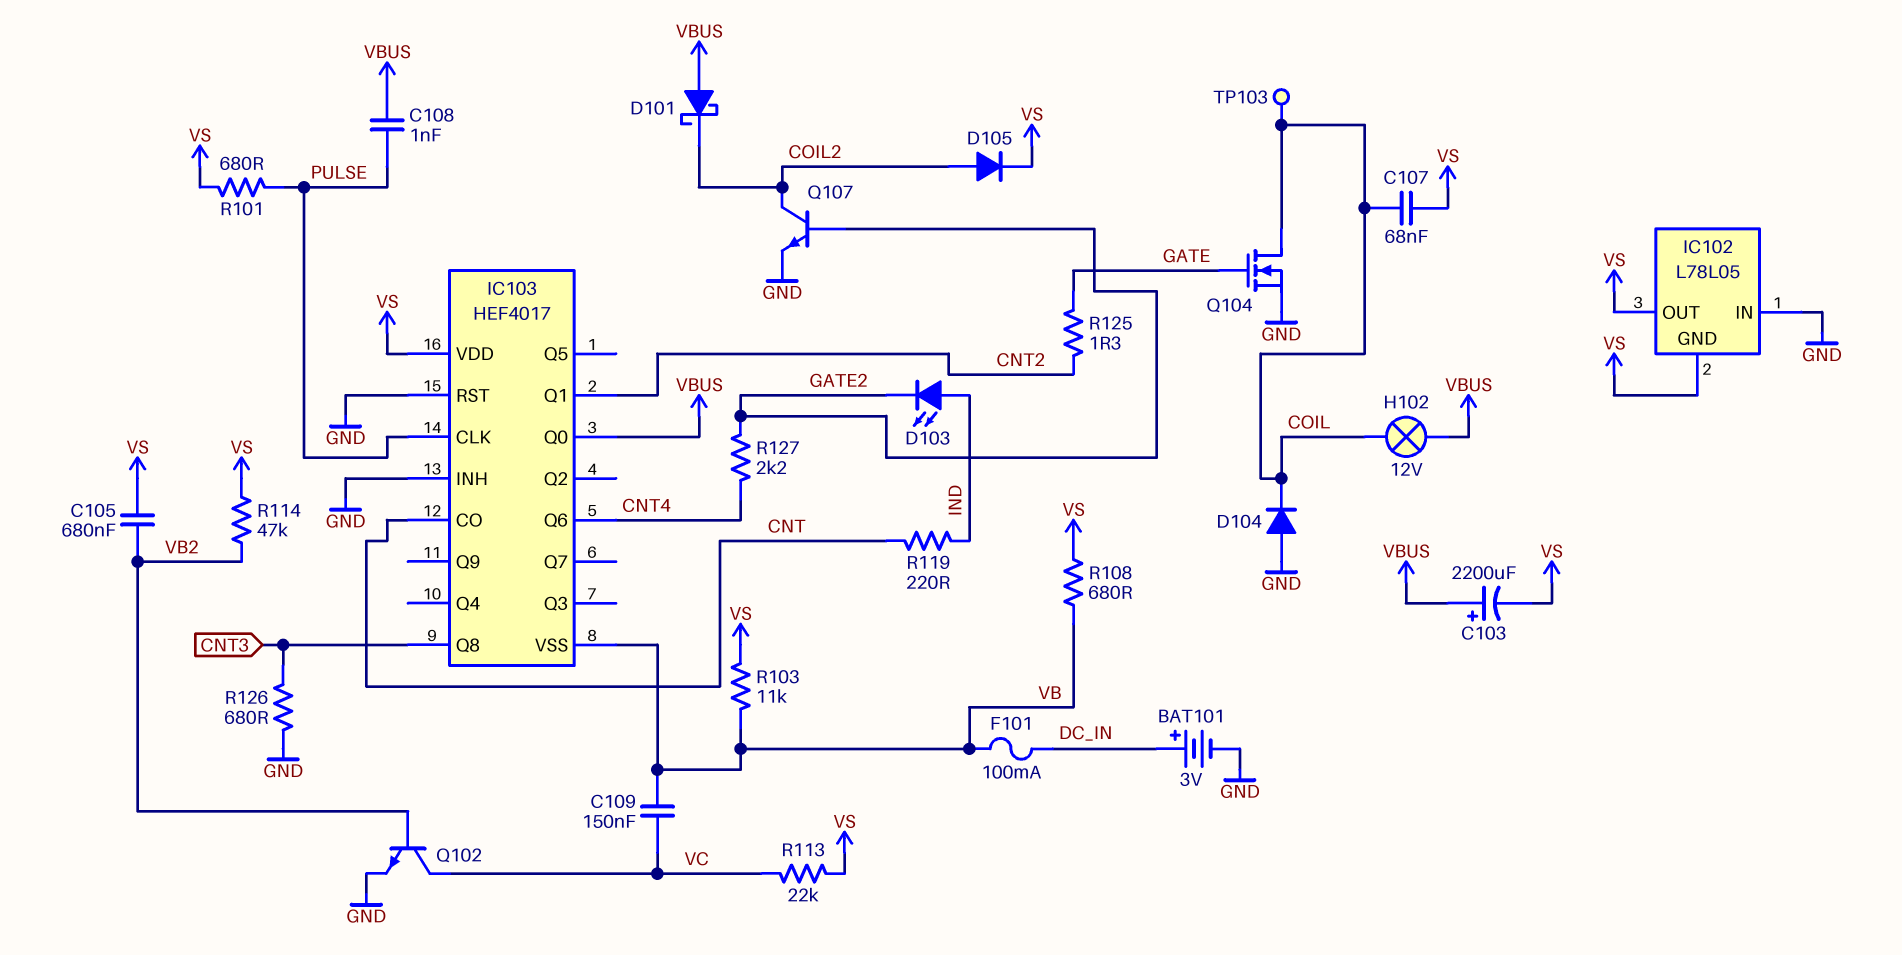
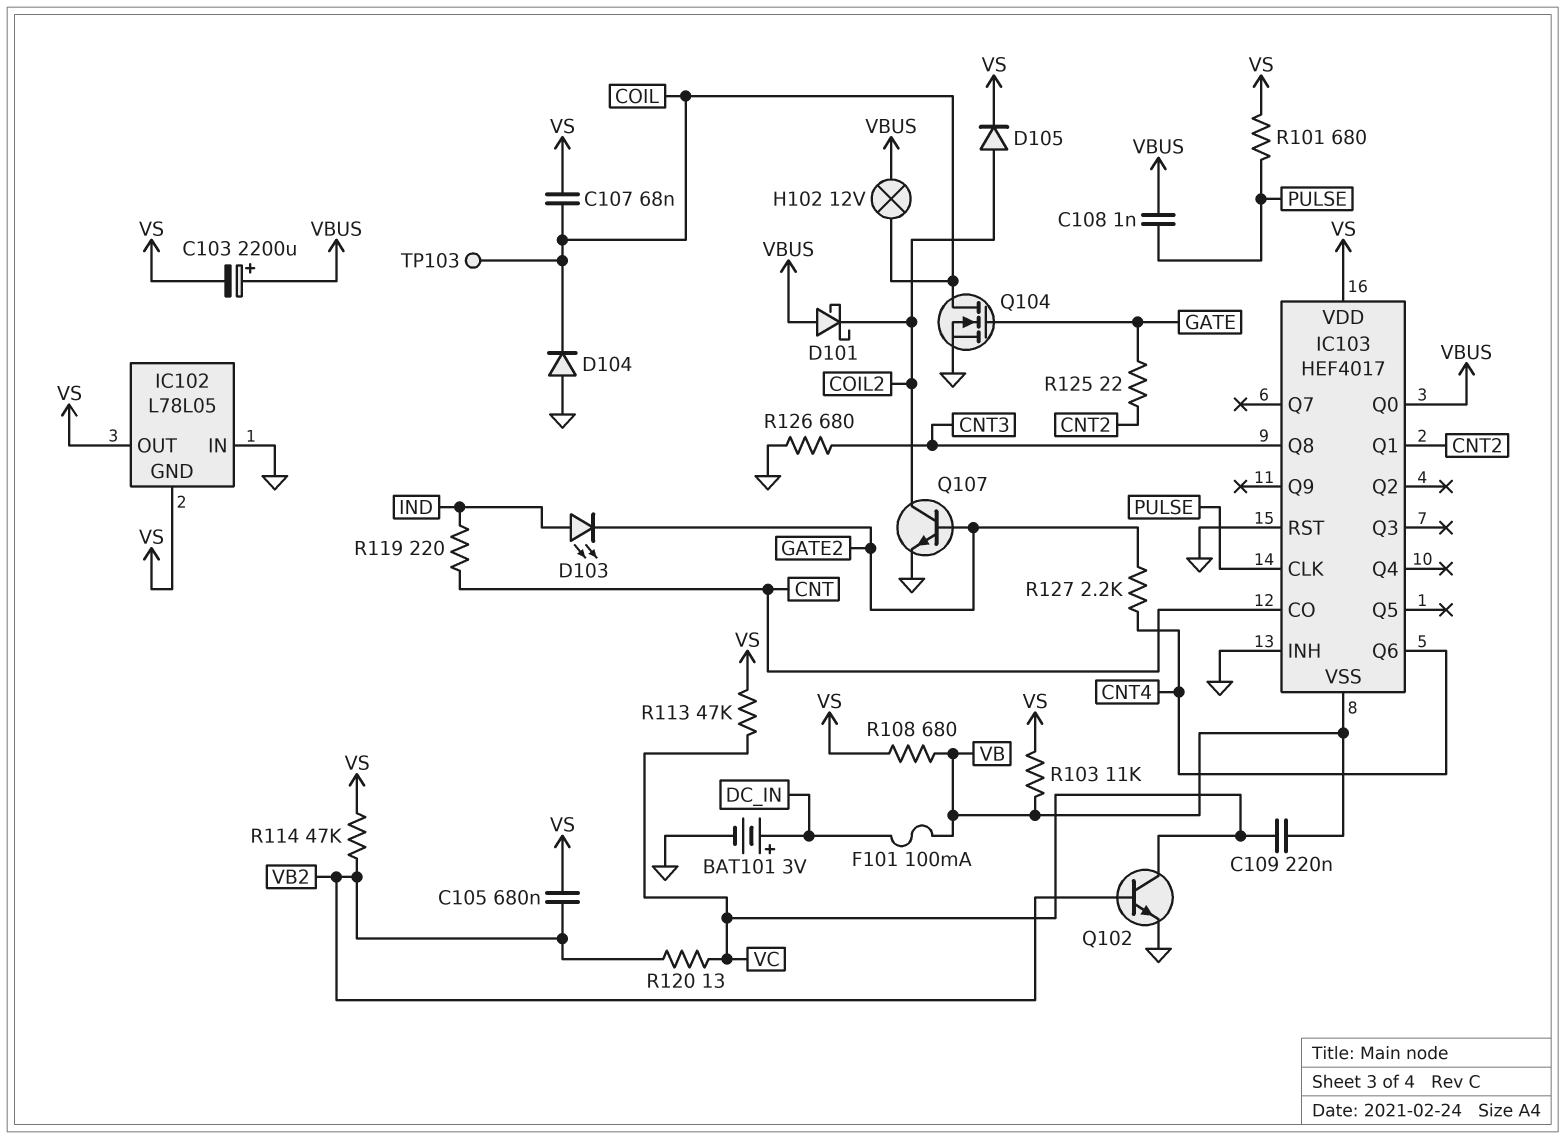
C109: 150nF (VB, VC) -> 220nF (VB, VC)
R113: 22k (VC, VS) -> 47k (VC, VS)
R120: none -> 13 (VB2, VC)
R125: 1.3 (CNT2, GATE) -> 22 (CNT2, GATE)

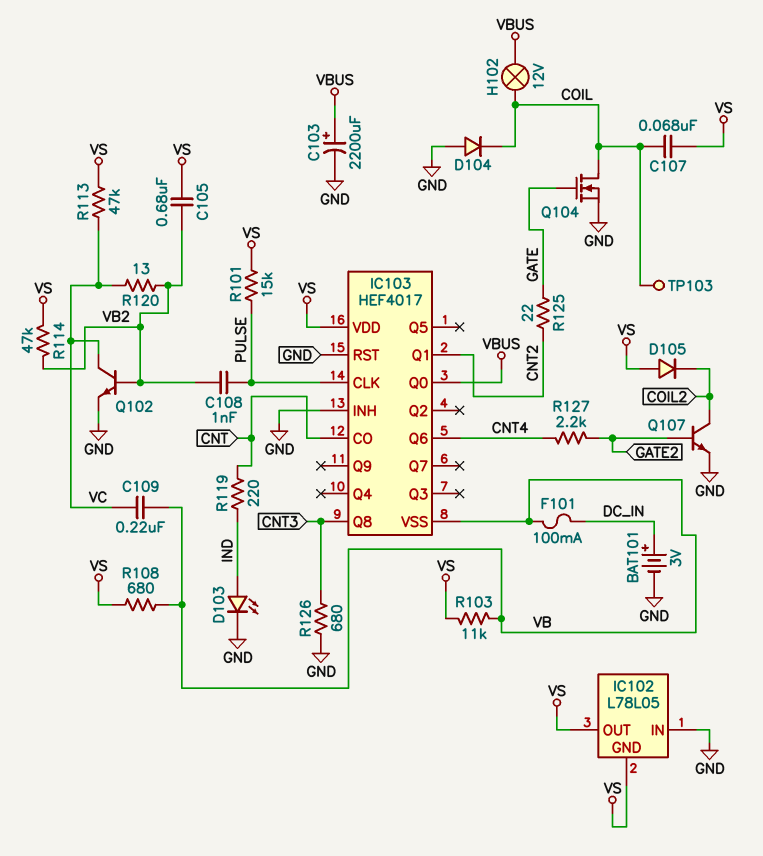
C103: 2200uF (plus VBUS, minus VS) -> 2200uF (plus VBUS, minus GND)
C108: 1nF (PULSE, VBUS) -> 1nF (PULSE, VB2)
D101: schottky (A VBUS, K COIL2) -> none
D103: LED (A IND, K GATE2) -> LED (A IND, K GND)
D105: diode (A COIL2, K VS) -> diode (A VS, K COIL2)
R101: 680 (PULSE, VS) -> 15k (PULSE, VS)

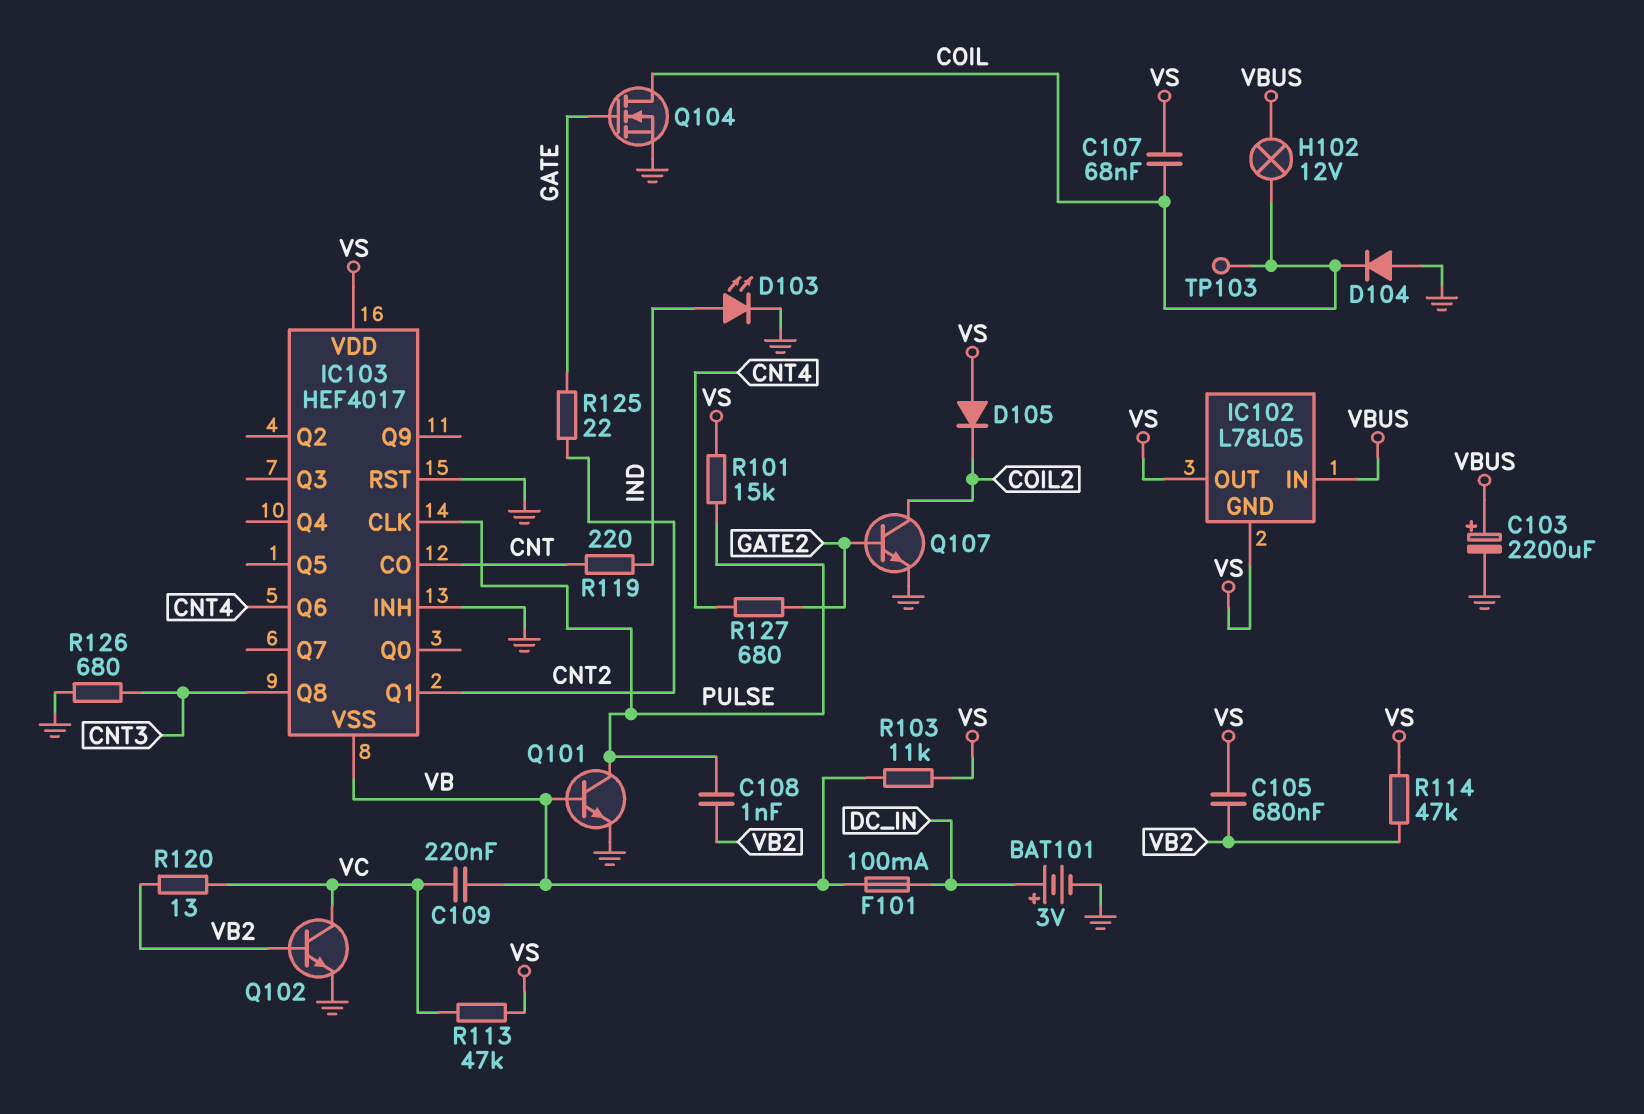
IC102 pin IN: GND -> VBUS
IC103 pin Q0: VBUS -> none
Q101: none -> NPN (B VB, C PULSE, E GND)
R108: 680 (VB, VS) -> none
R127: 2.2k (CNT4, GATE2) -> 680 (CNT4, GATE2)

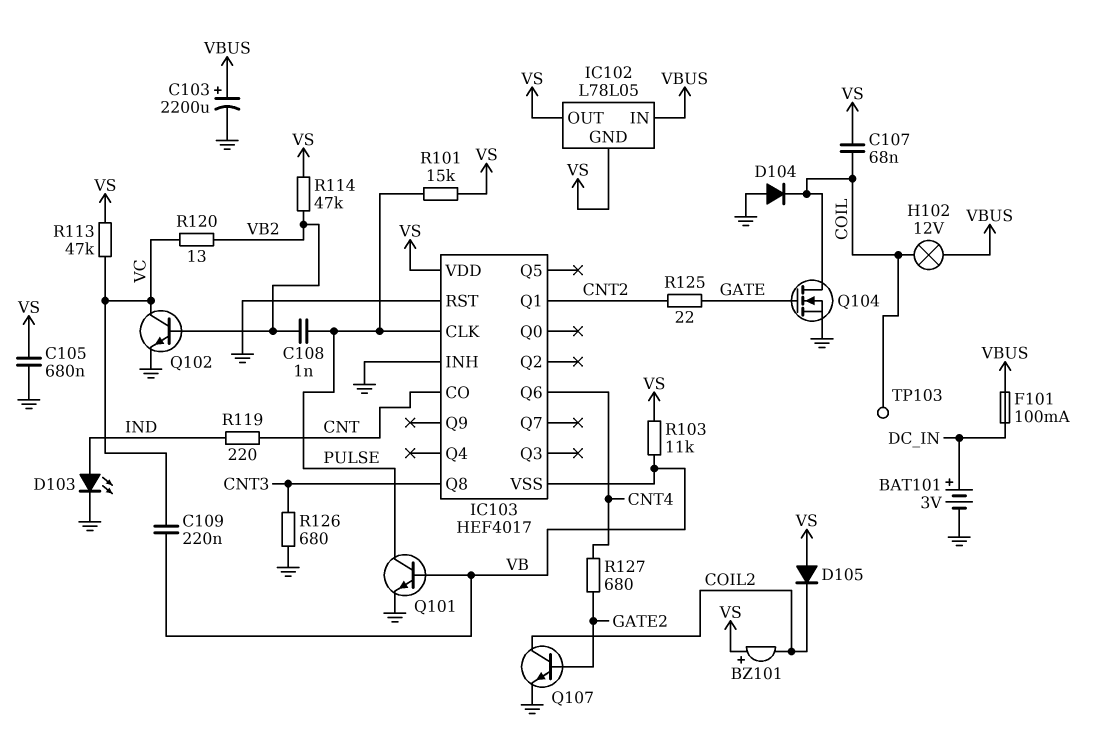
BZ101: none -> buzzer (plus VS, minus COIL2)
C105: 680nF (VB2, VS) -> 680nF (GND, VS)
F101: 100mA (DC_IN, VB) -> 100mA (DC_IN, VBUS)

